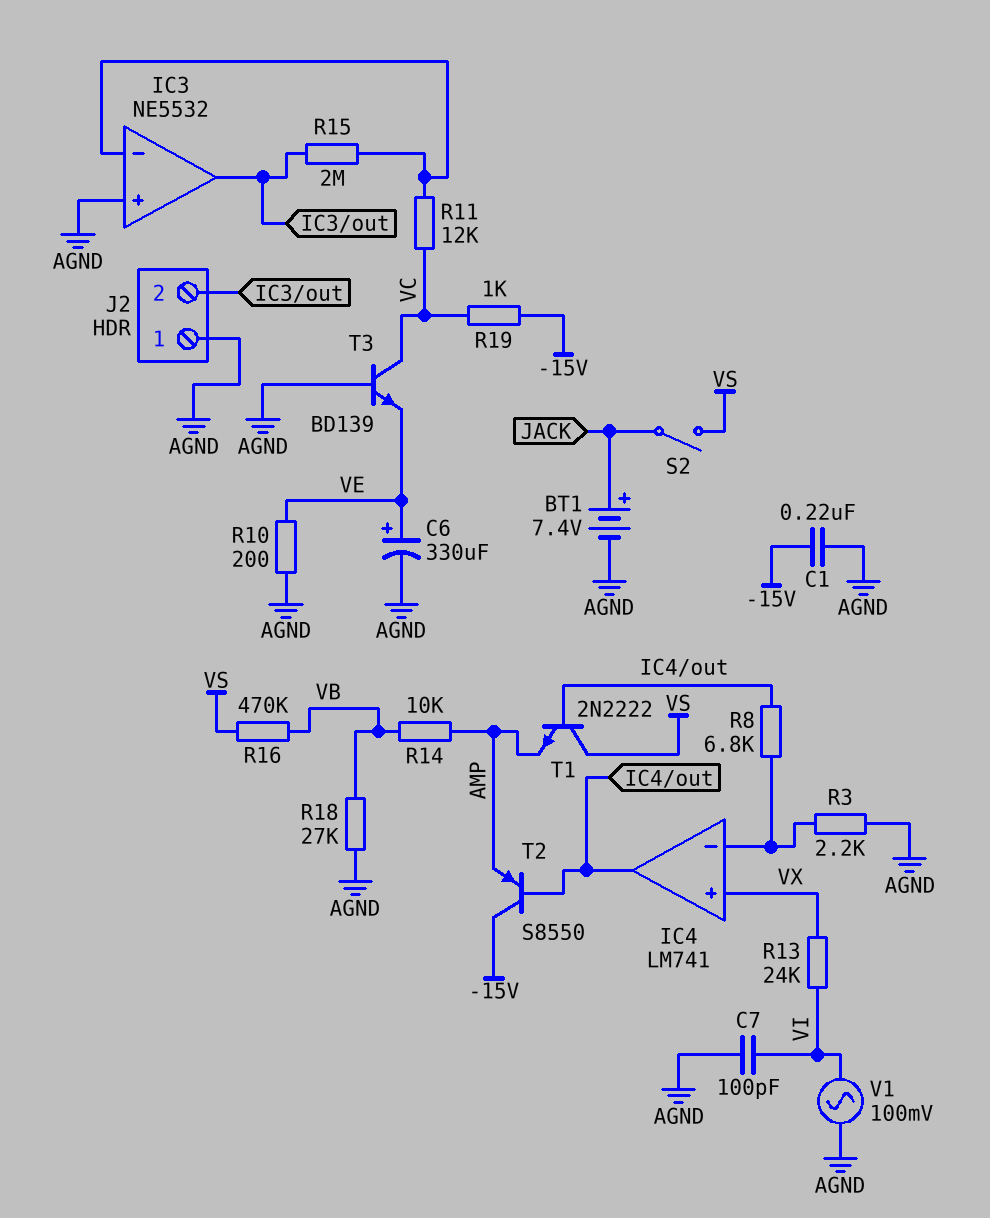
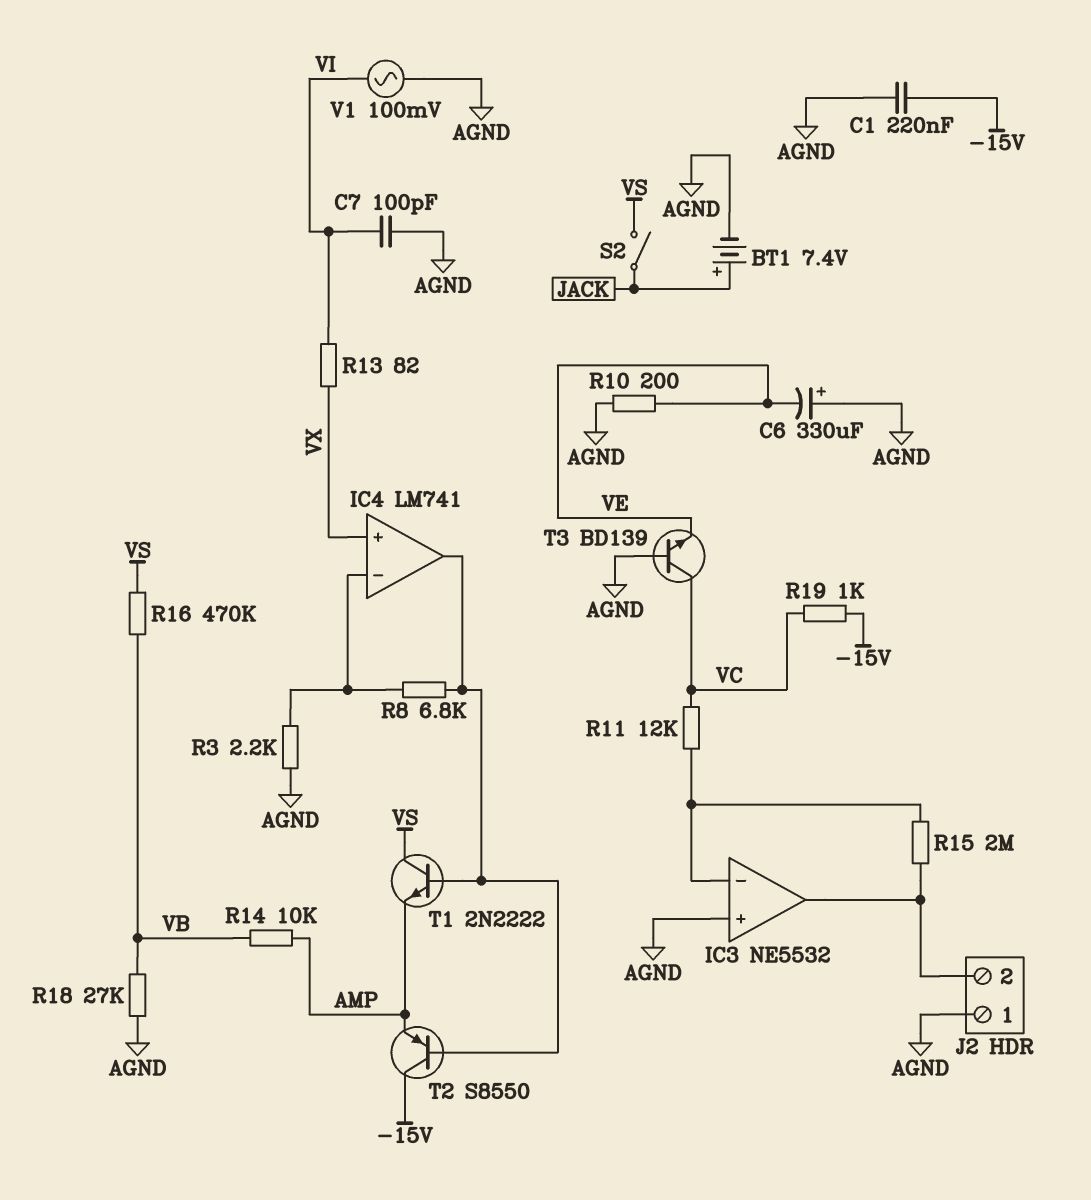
C6: 330uF (plus VE, minus AGND) -> 330uF (plus AGND, minus VE)
R13: 24k (VI, VX) -> 82 (VI, VX)

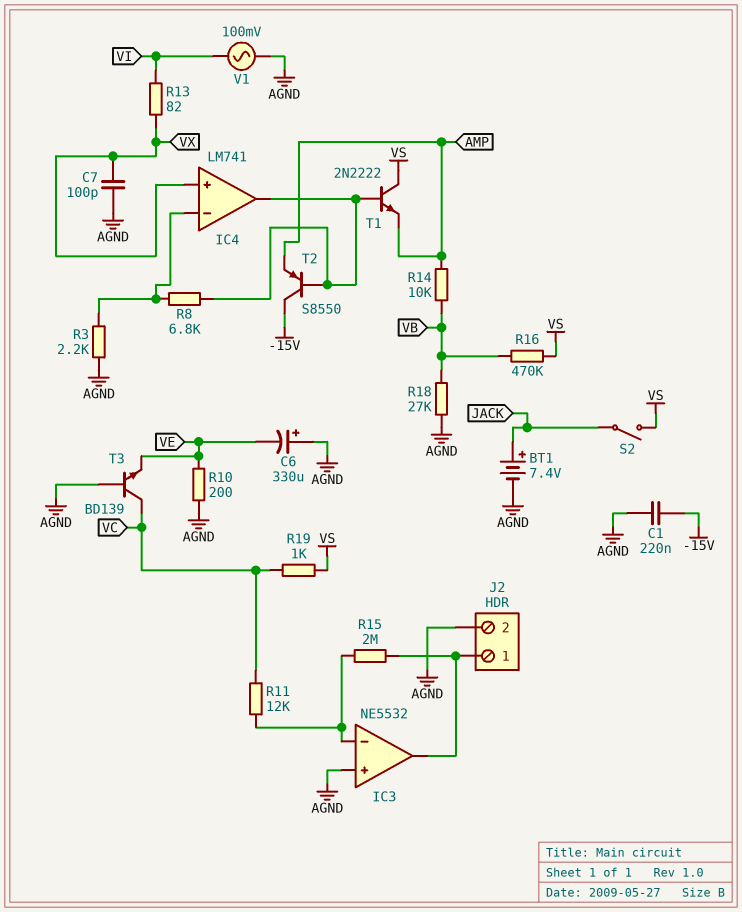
C7: 100pF (AGND, VI) -> 100pF (AGND, VX)
J2 pin 1: AGND -> IC3/out
J2 pin 2: IC3/out -> AGND
R19: 1k (-15V, VC) -> 1k (VC, VS)

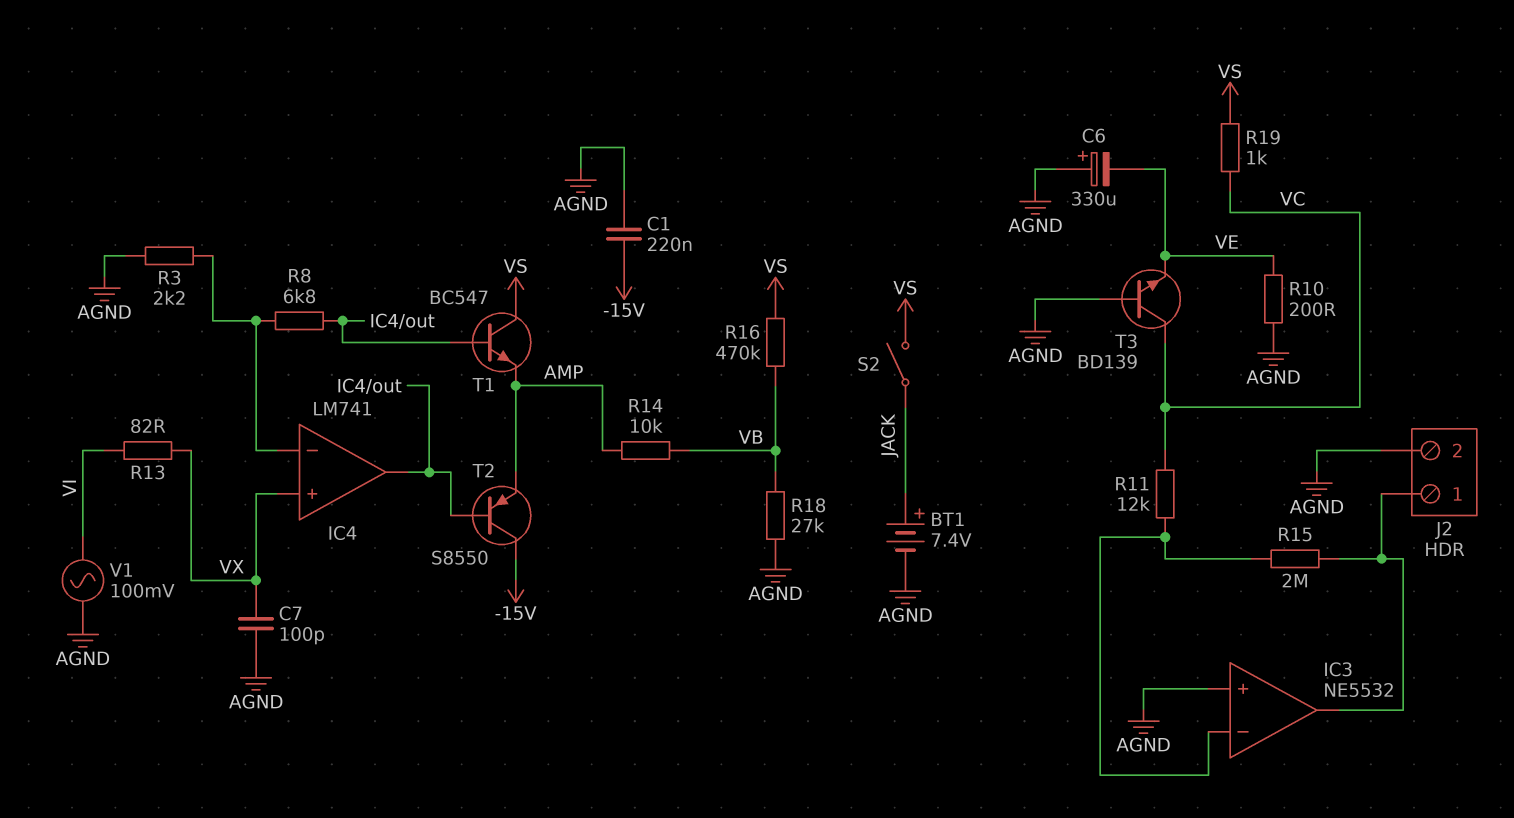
T1: NPN 2N2222 (B IC4/out, C VS, E AMP) -> NPN BC547 (B IC4/out, C VS, E AMP)

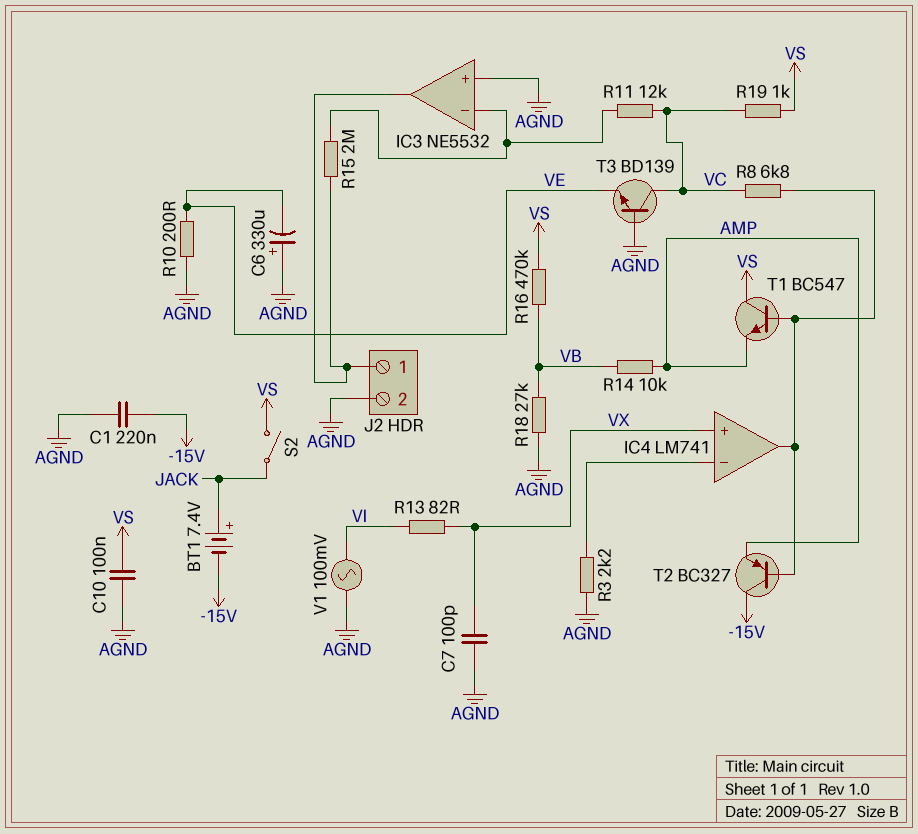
BT1: 7.4V (plus JACK, minus AGND) -> 7.4V (plus JACK, minus -15V)
C10: none -> 100nF (AGND, VS)
R8: 6.8k (IC4/in-, IC4/out) -> 6.8k (IC4/out, VC)
T2: PNP S8550 (B IC4/out, C -15V, E AMP) -> PNP BC327 (B IC4/out, C -15V, E AMP)

